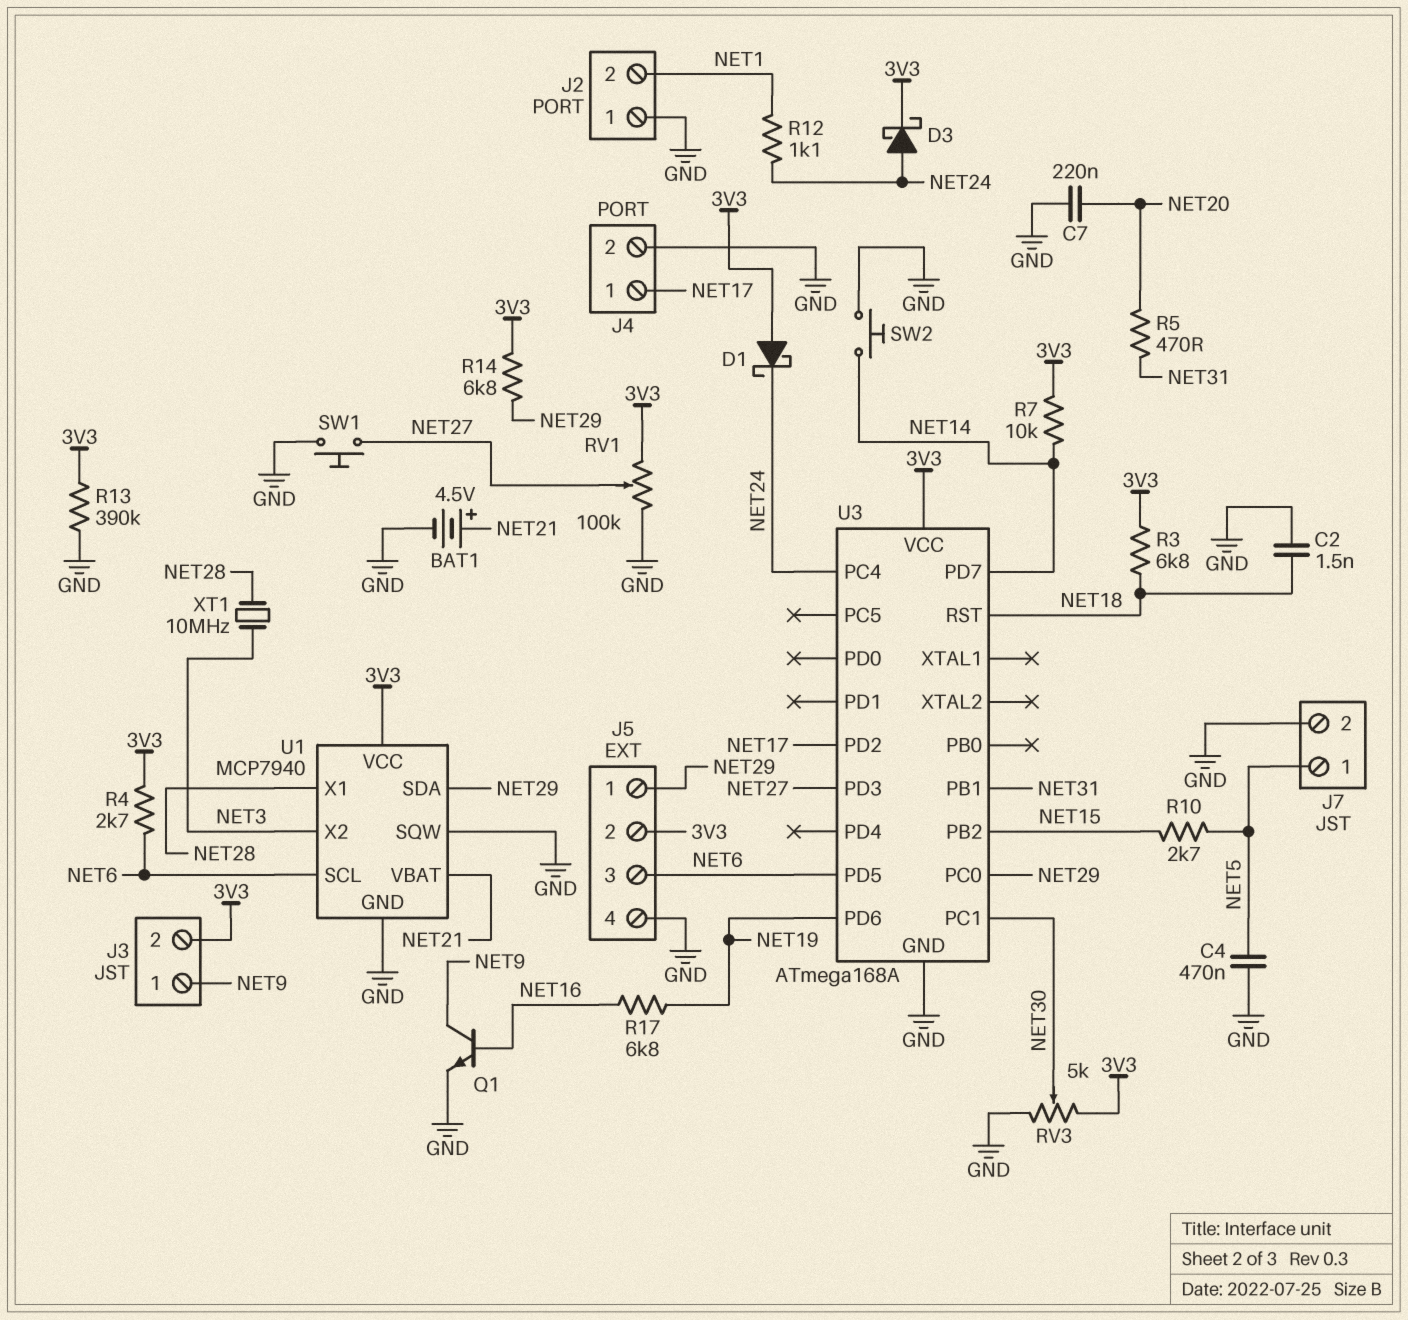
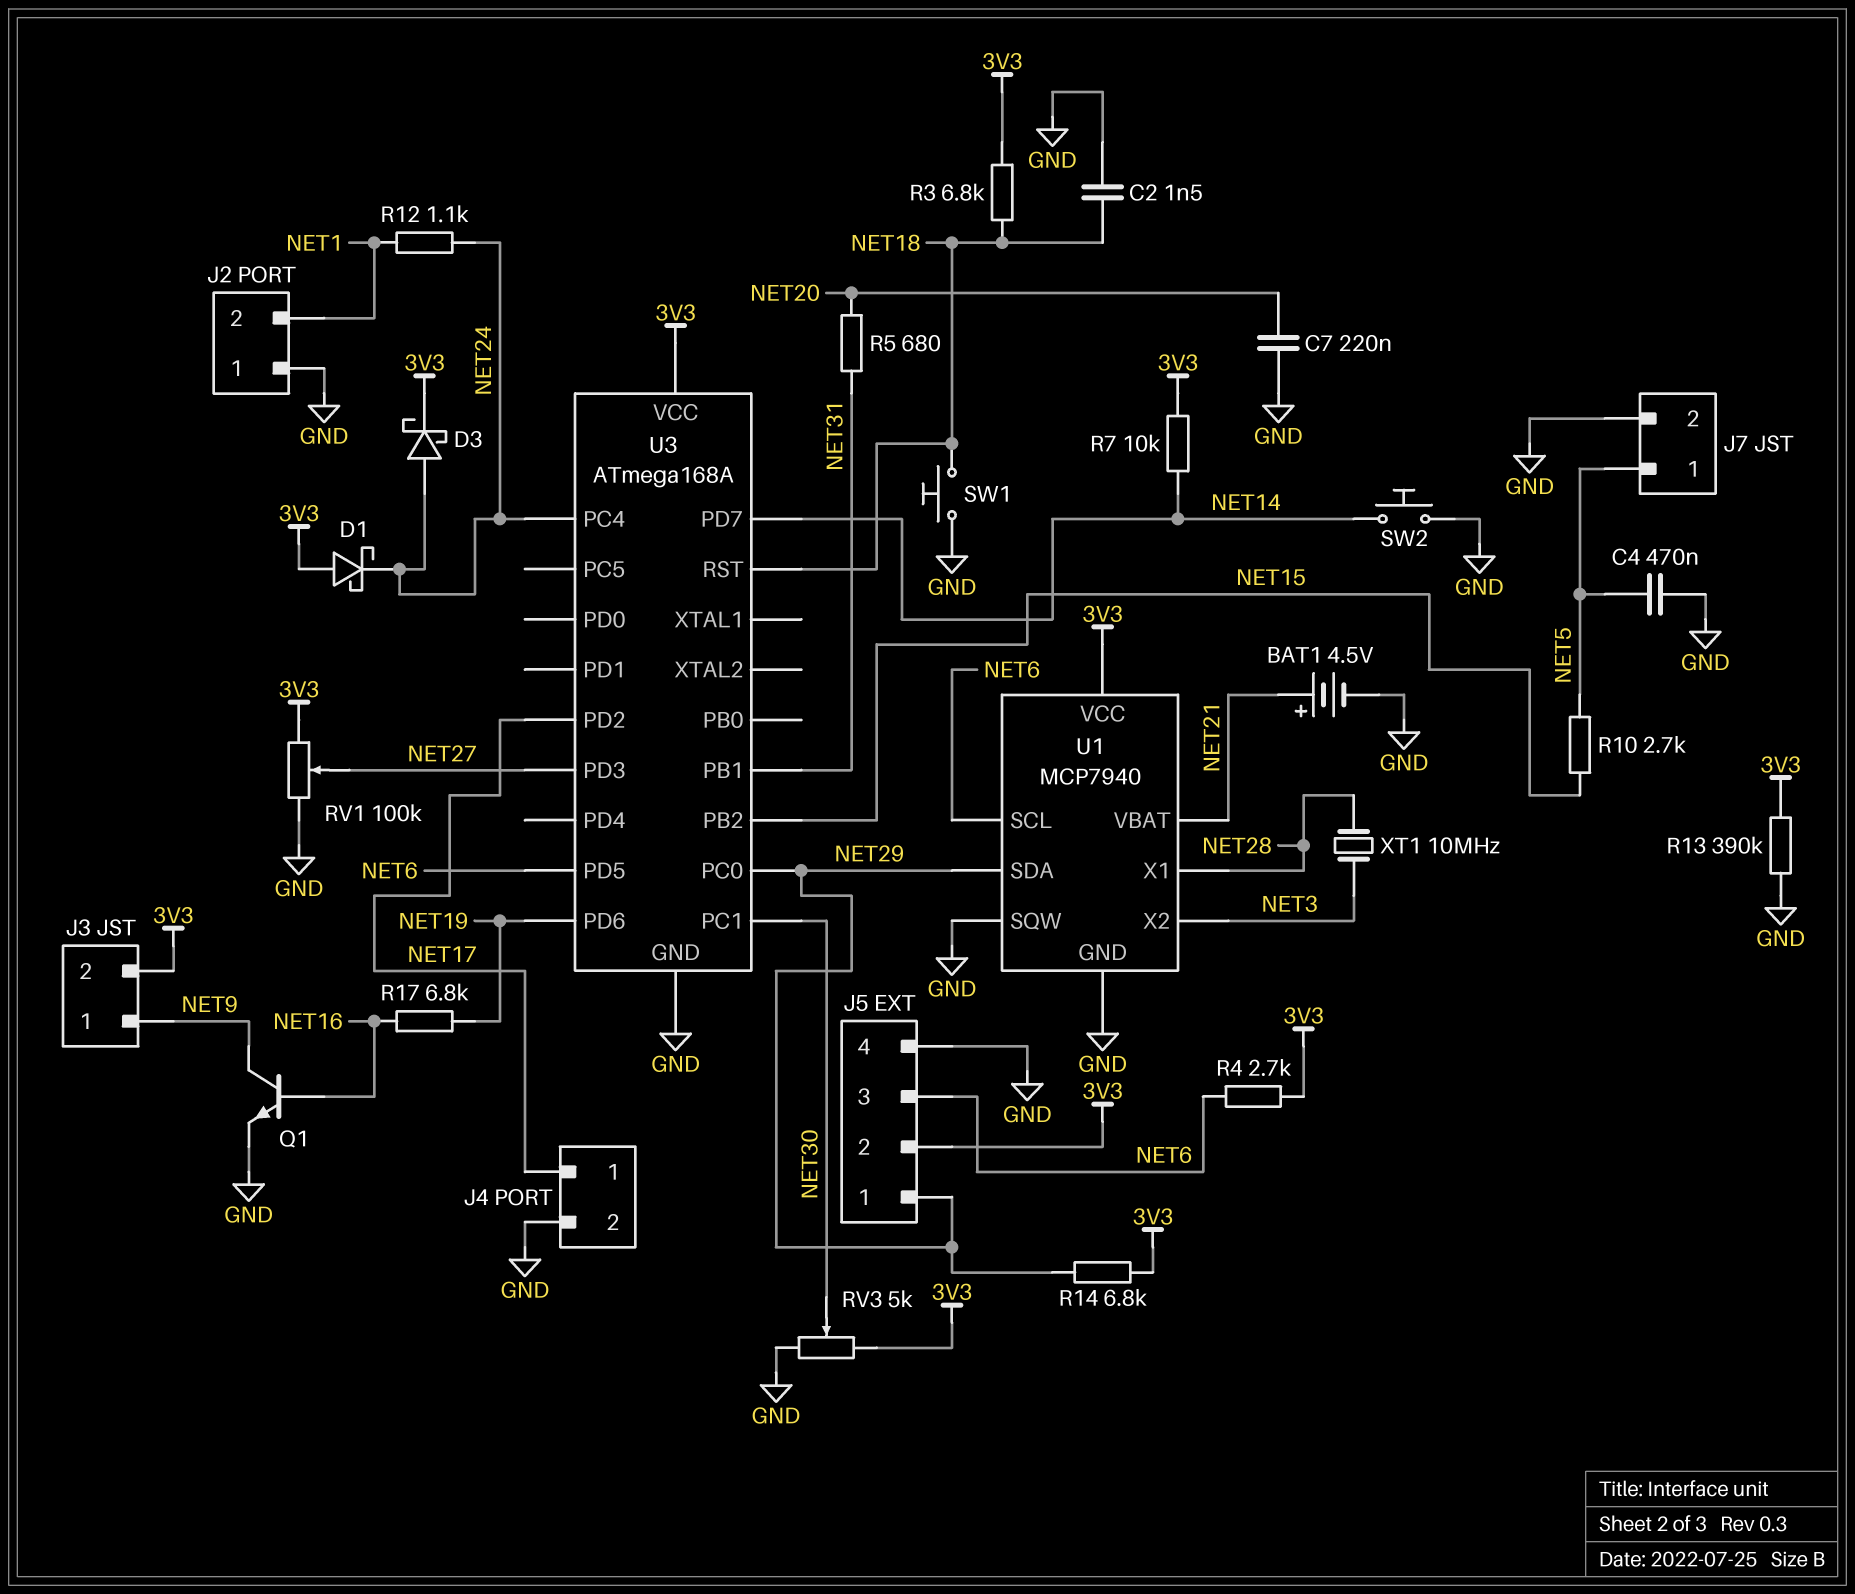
R5: 470 (NET20, NET31) -> 680 (NET20, NET31)
SW1: button (GND, NET27) -> button (GND, NET18)

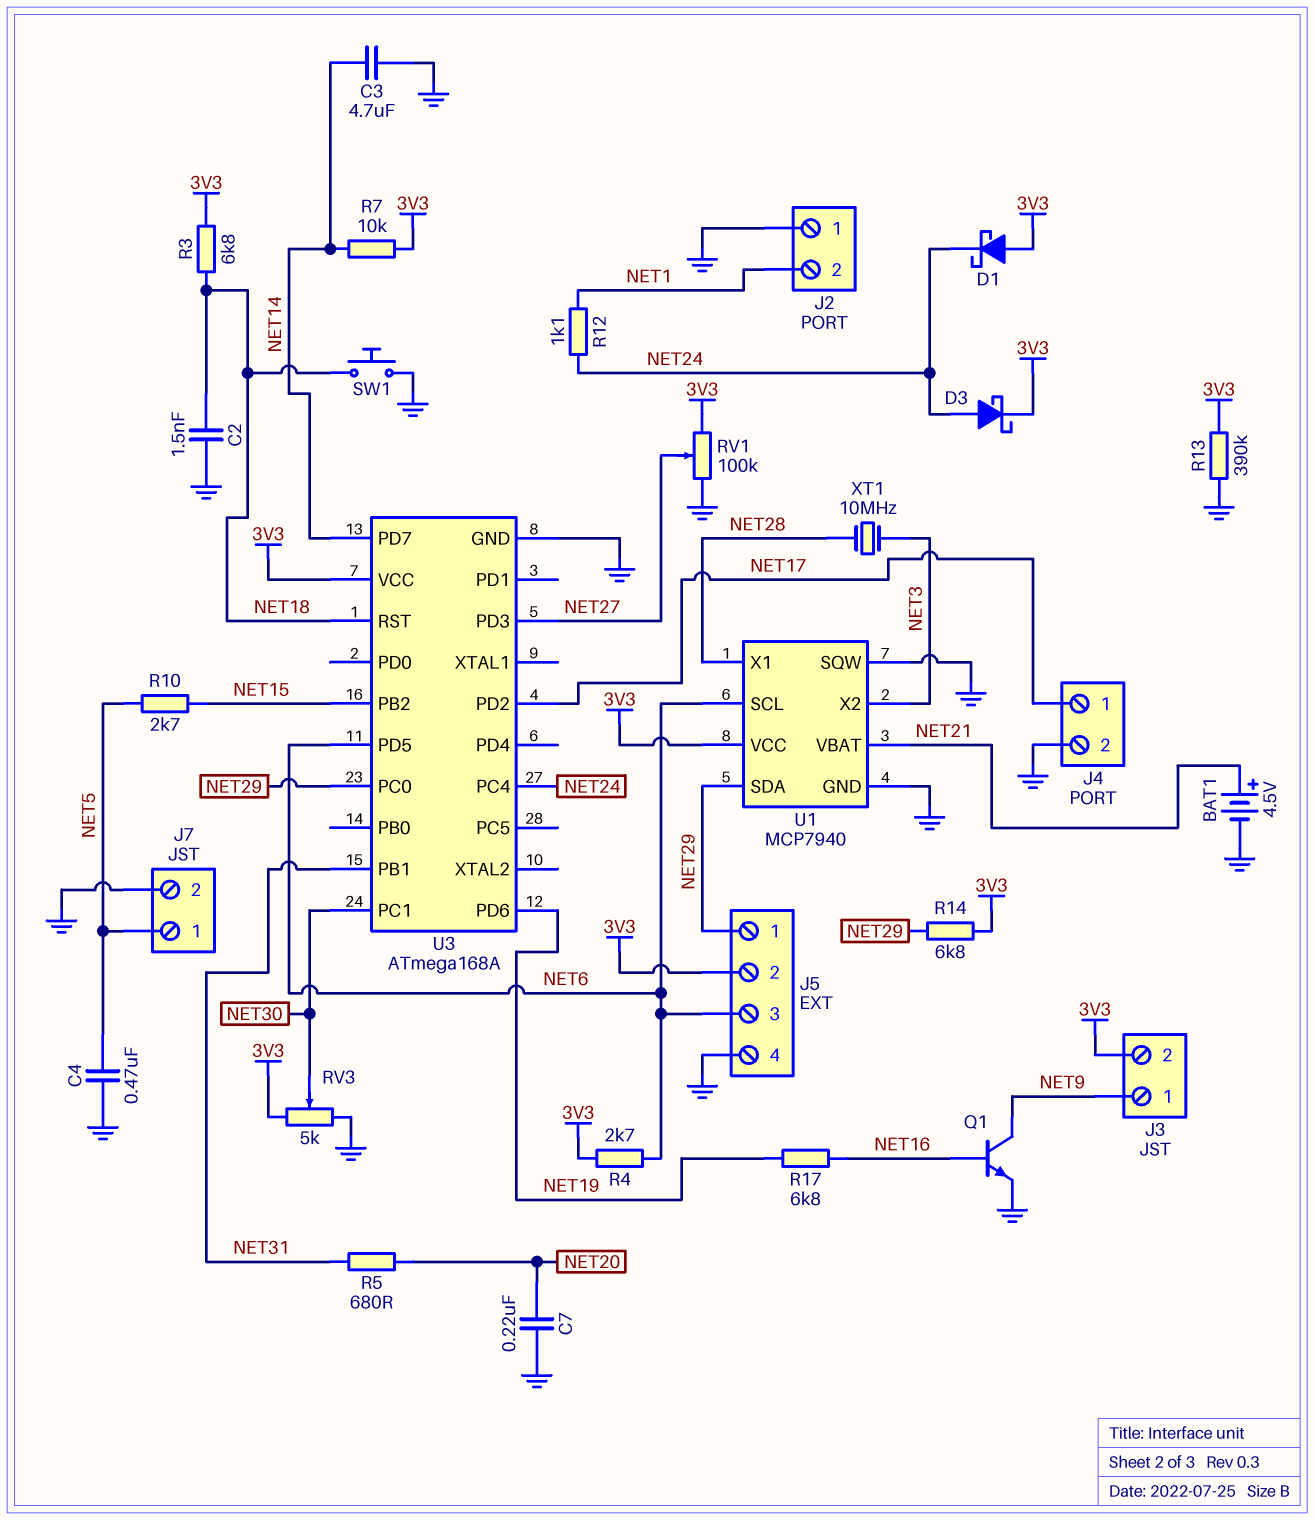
C3: none -> 4.7uF (GND, NET14)
SW2: button (GND, NET14) -> none

